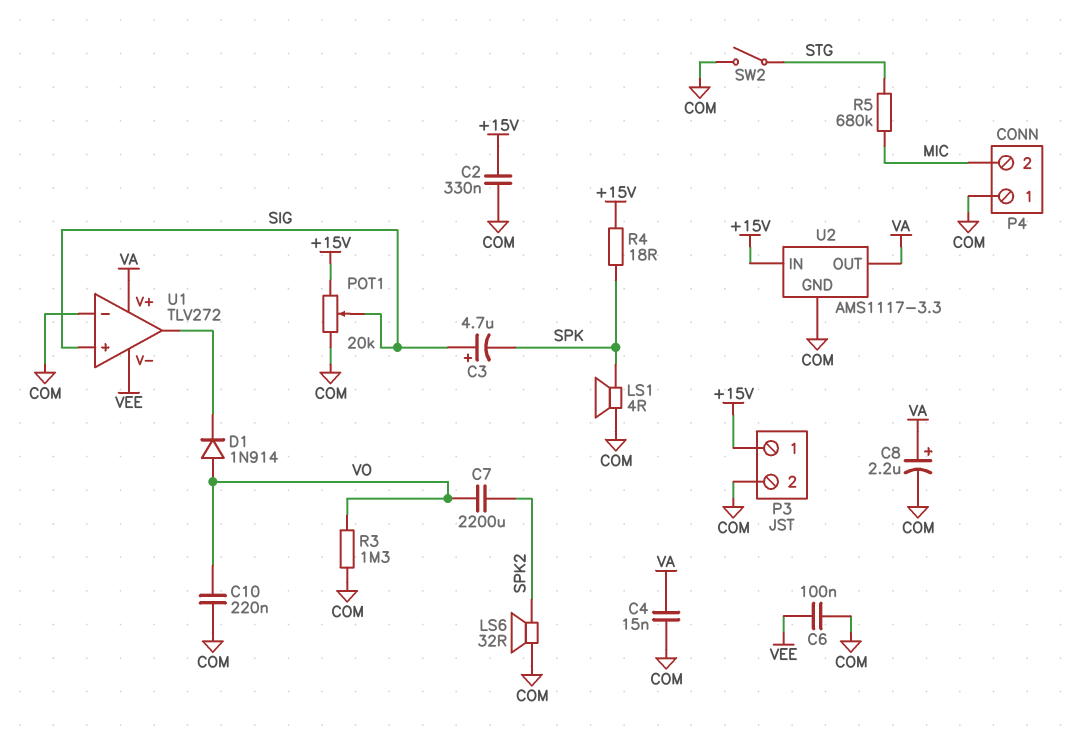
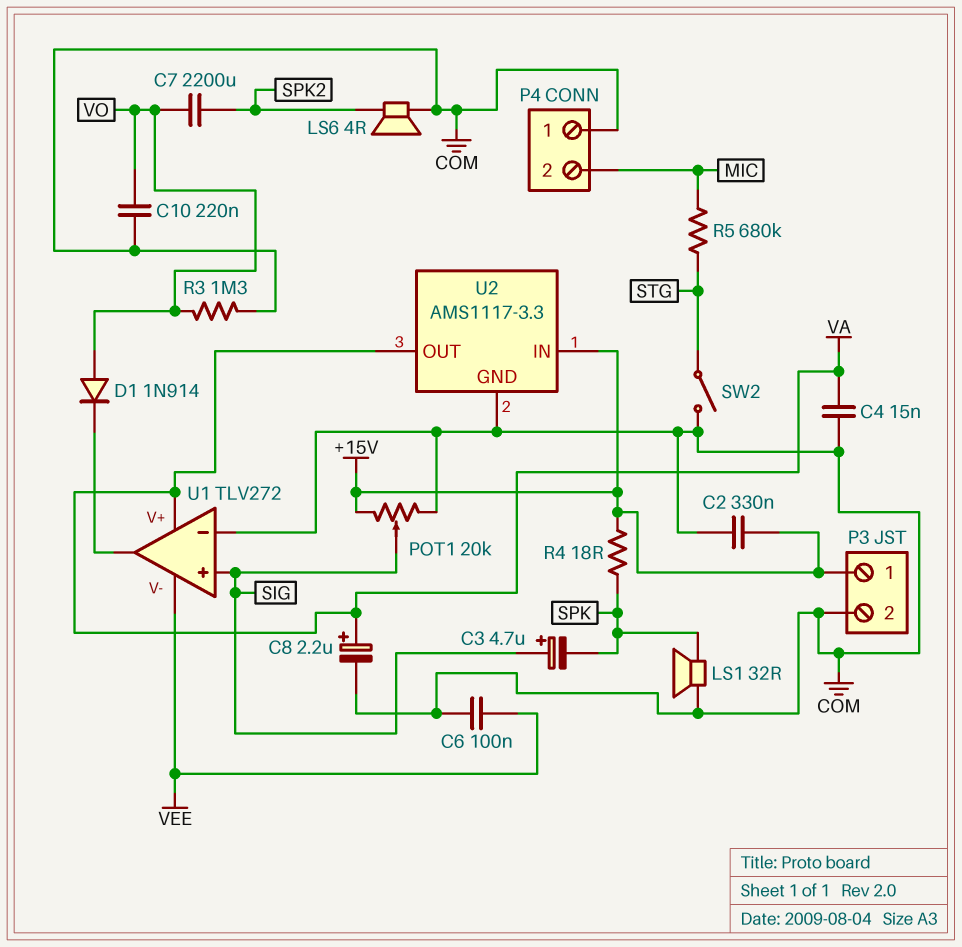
LS1: speaker 4R (COM, SPK) -> speaker 32R (COM, SPK)
LS6: speaker 32R (COM, SPK2) -> speaker 4R (COM, SPK2)

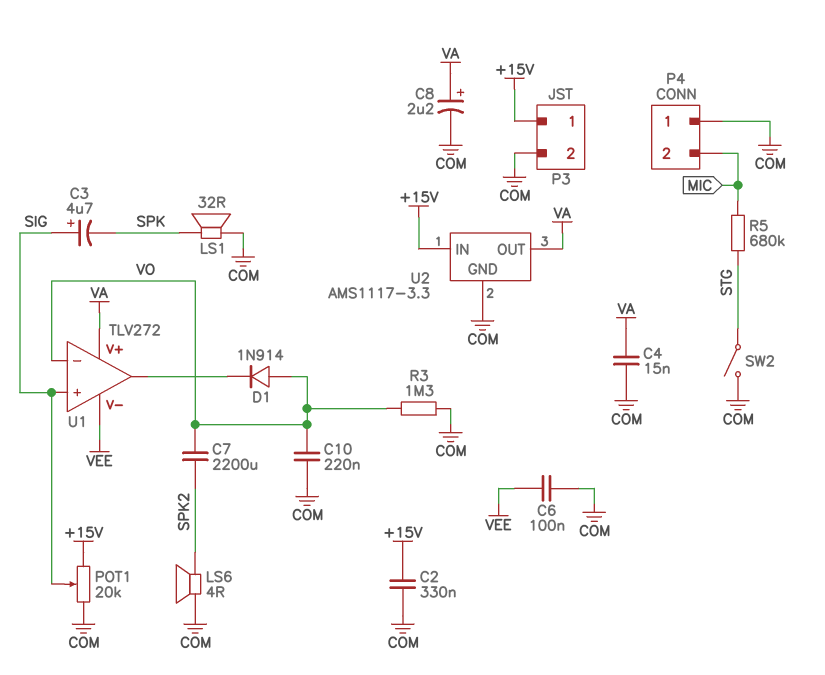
R4: 18 (+15V, SPK) -> none
U1 pin in-: COM -> VO

